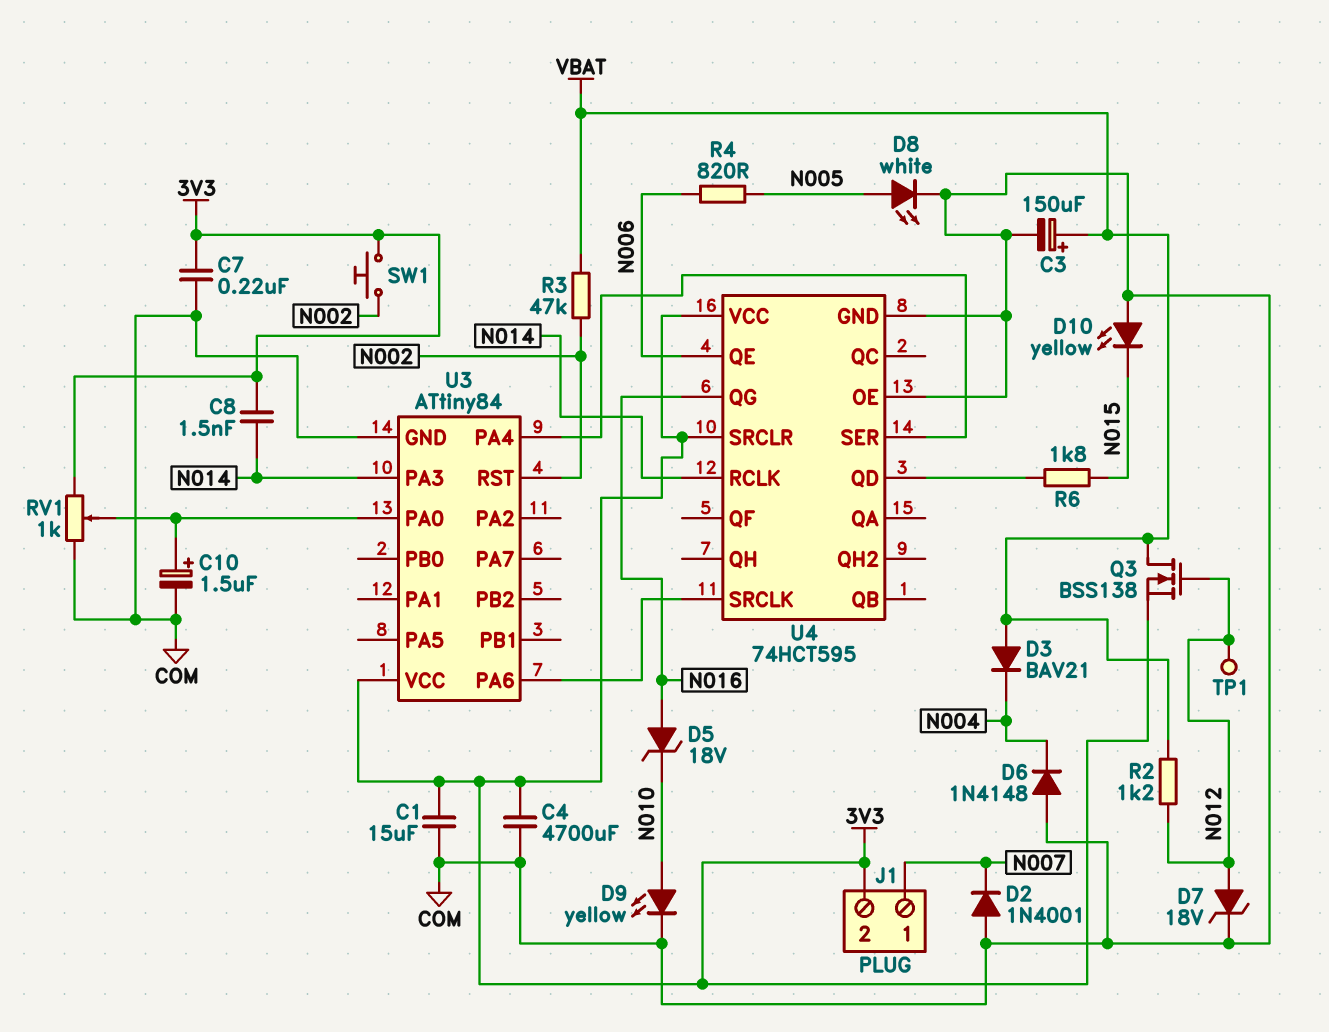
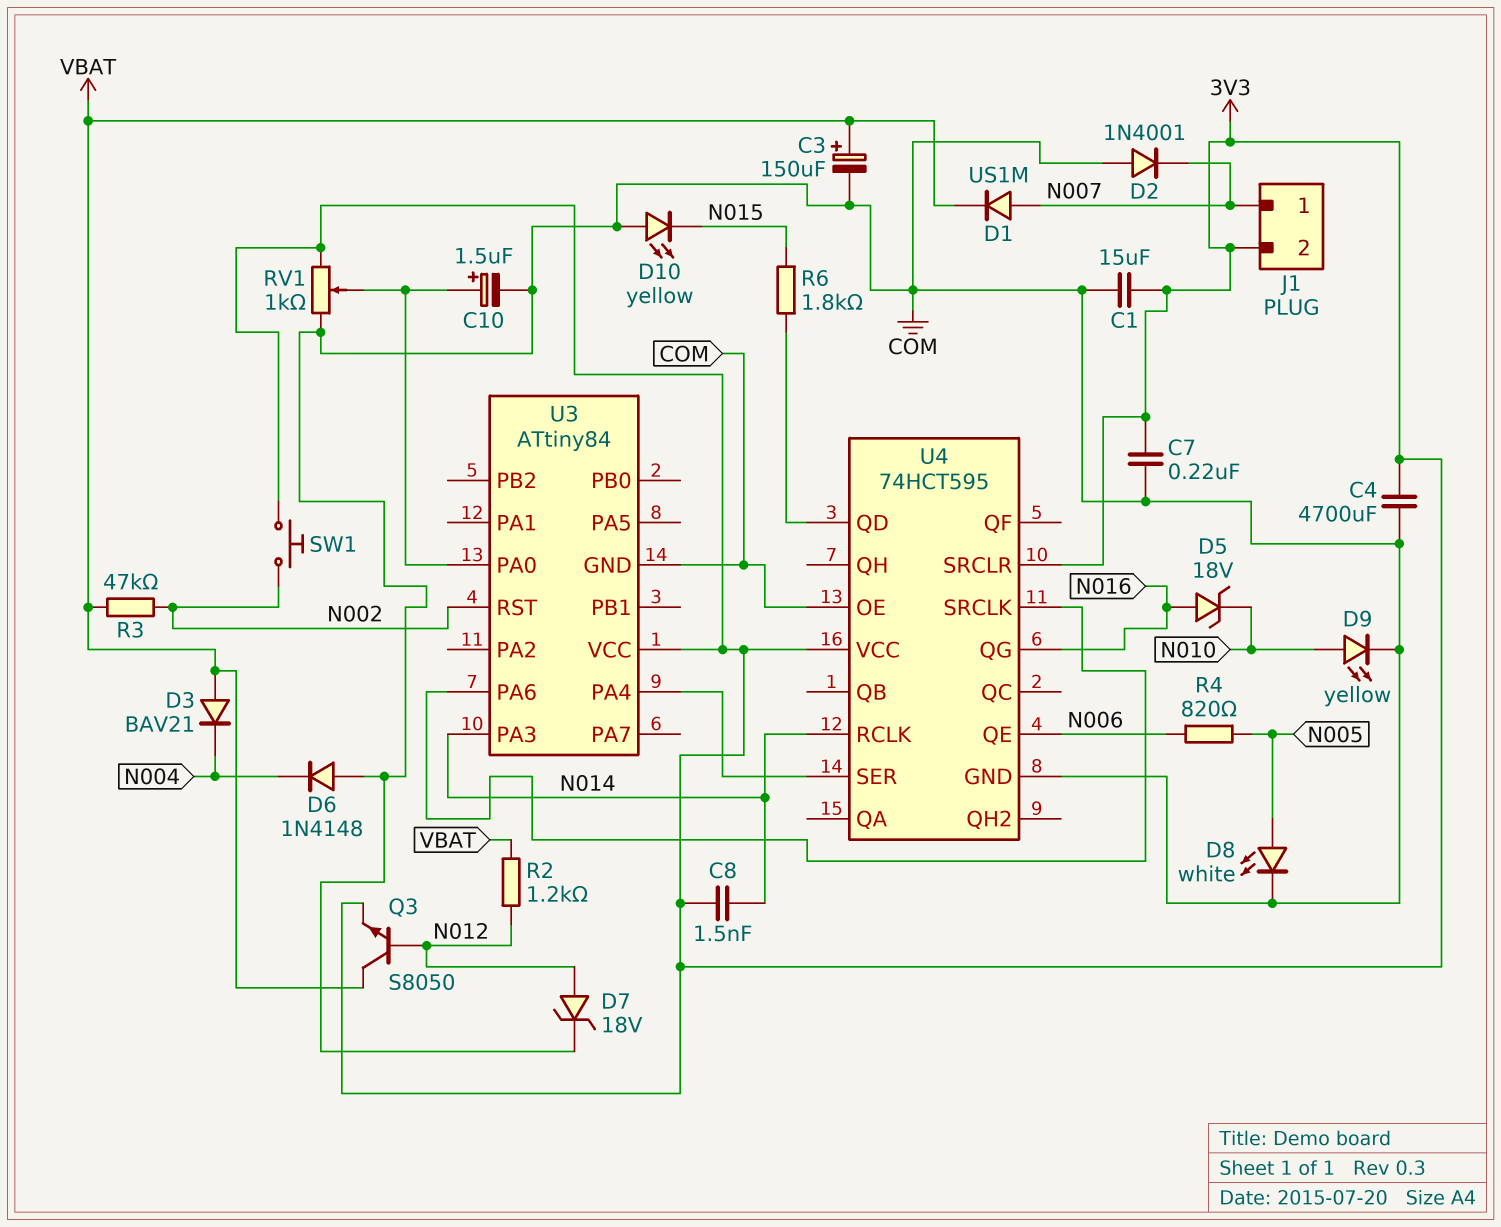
D1: none -> diode US1M (A N007, K VBAT)
Q3: NMOS BSS138 (G N012, D VBAT, S 3V3) -> NPN S8050 (B N012, C VBAT, E 3V3)
TP1: test point (N012) -> none

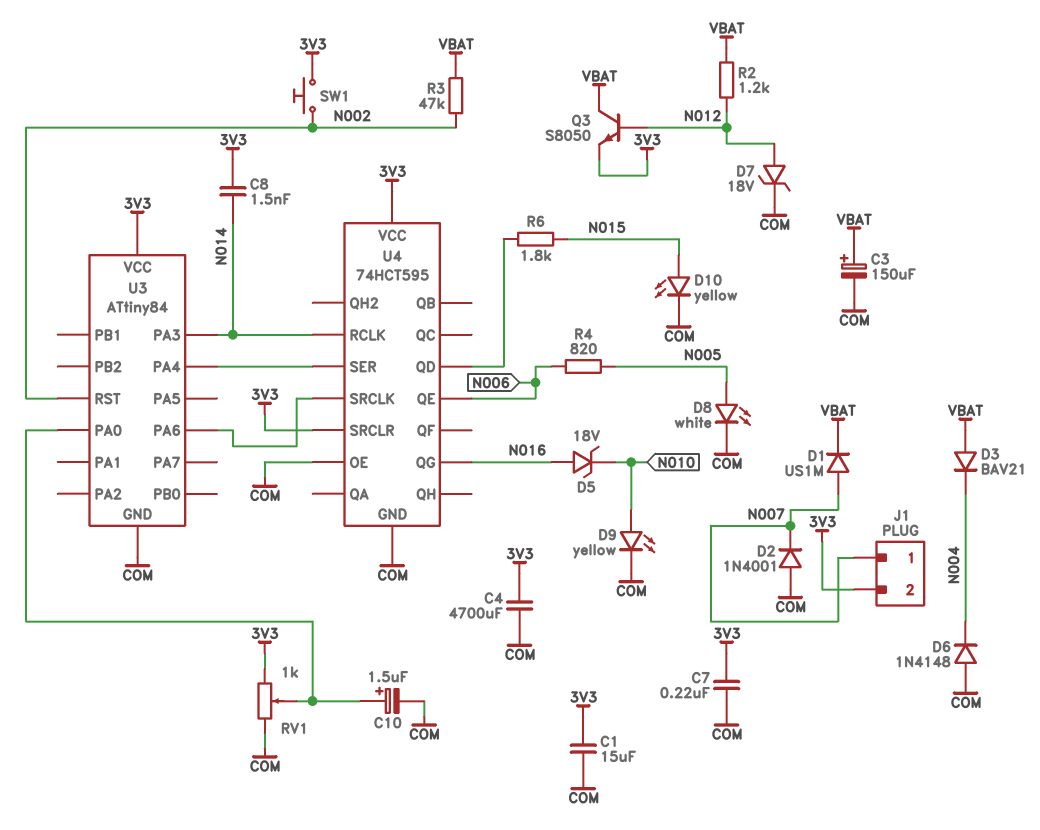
D10: LED yellow (A COM, K N015) -> LED yellow (A N015, K COM)

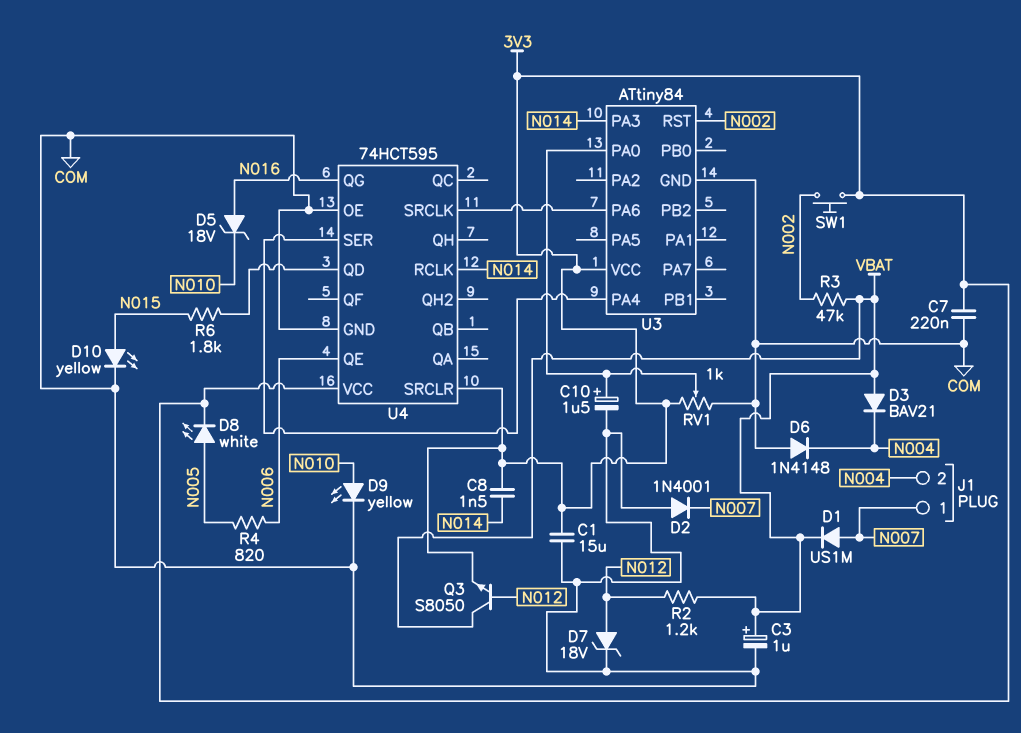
C3: 150uF (plus VBAT, minus COM) -> 1uF (plus VBAT, minus COM)
C4: 4700uF (3V3, COM) -> none
D8: LED white (A N005, K COM) -> LED white (A N005, K 3V3)
J1 pin 2: 3V3 -> N004

